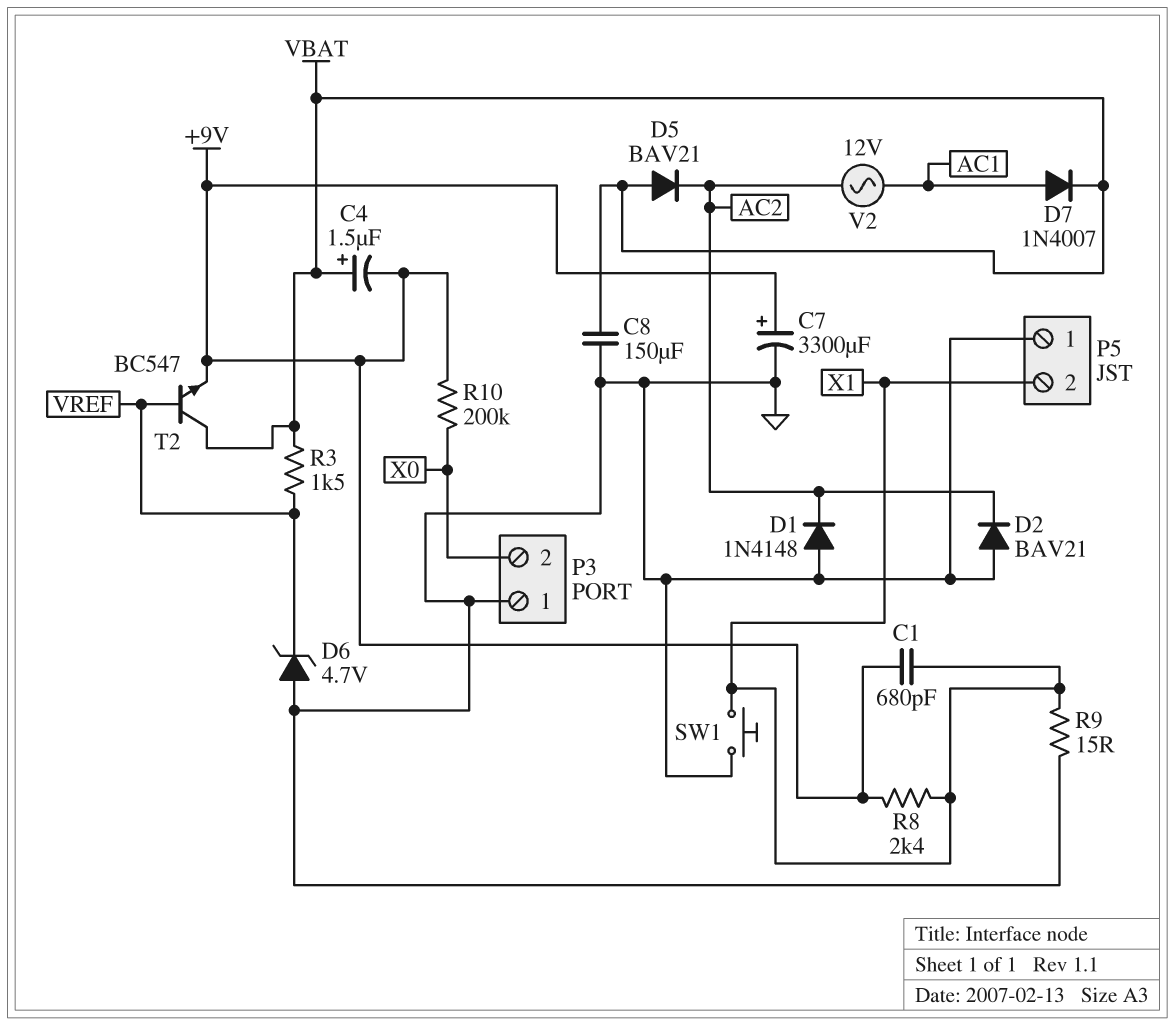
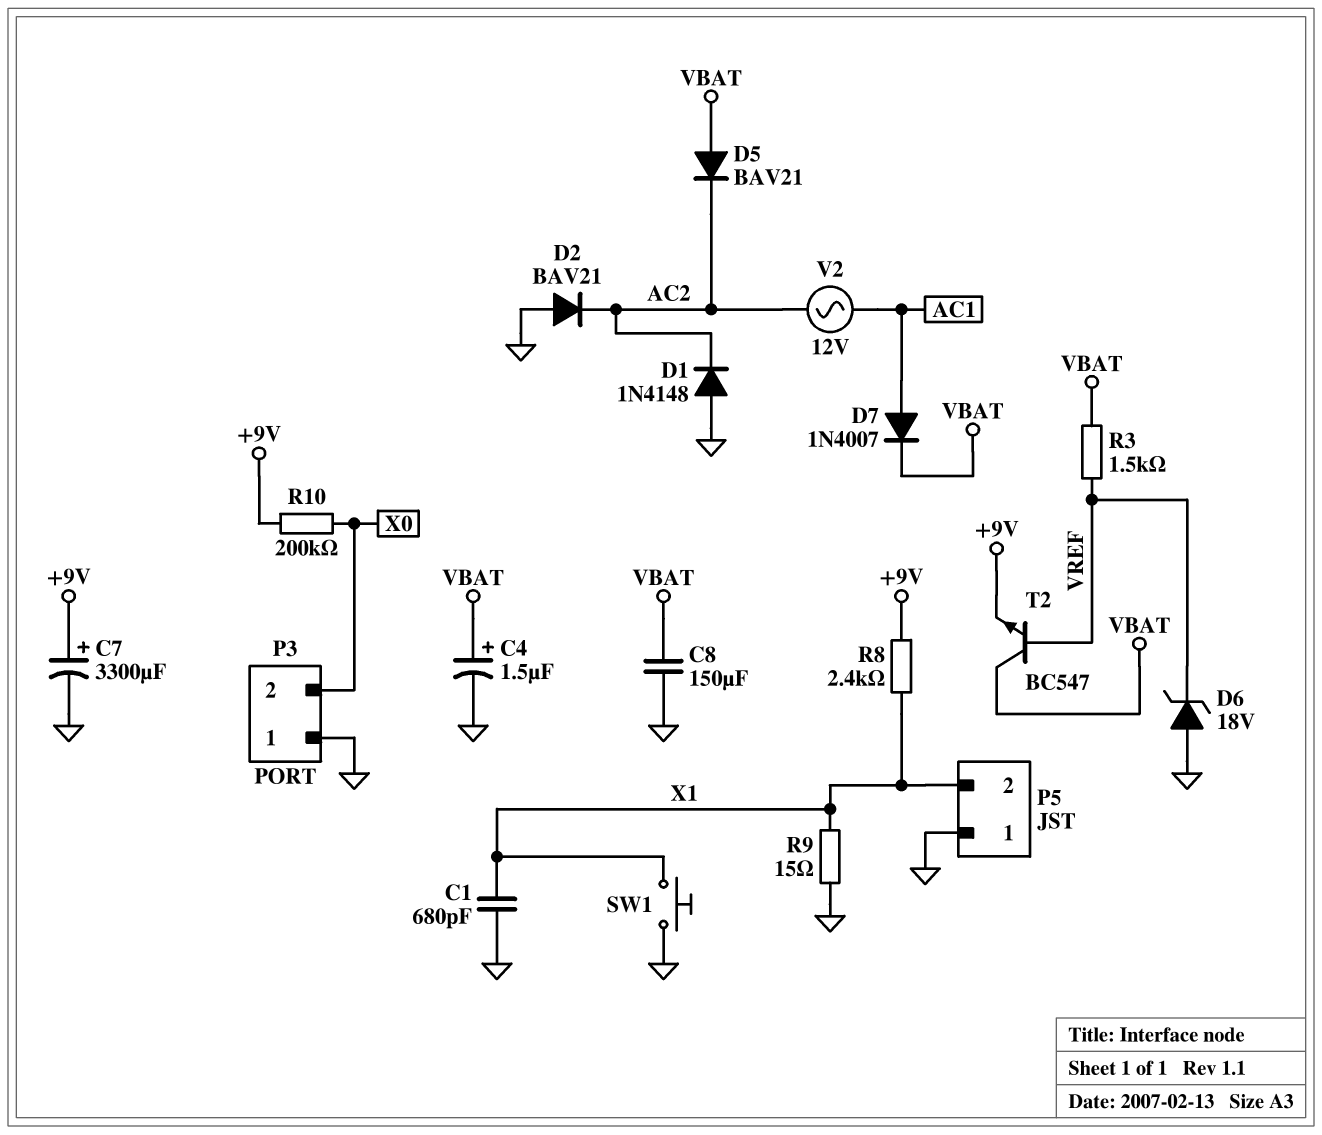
C1: 680pF (+9V, X1) -> 680pF (GND, X1)
C4: 1.5uF (plus VBAT, minus +9V) -> 1.5uF (plus VBAT, minus GND)
D6: zener 4.7V (A GND, K VREF) -> zener 18V (A GND, K VREF)

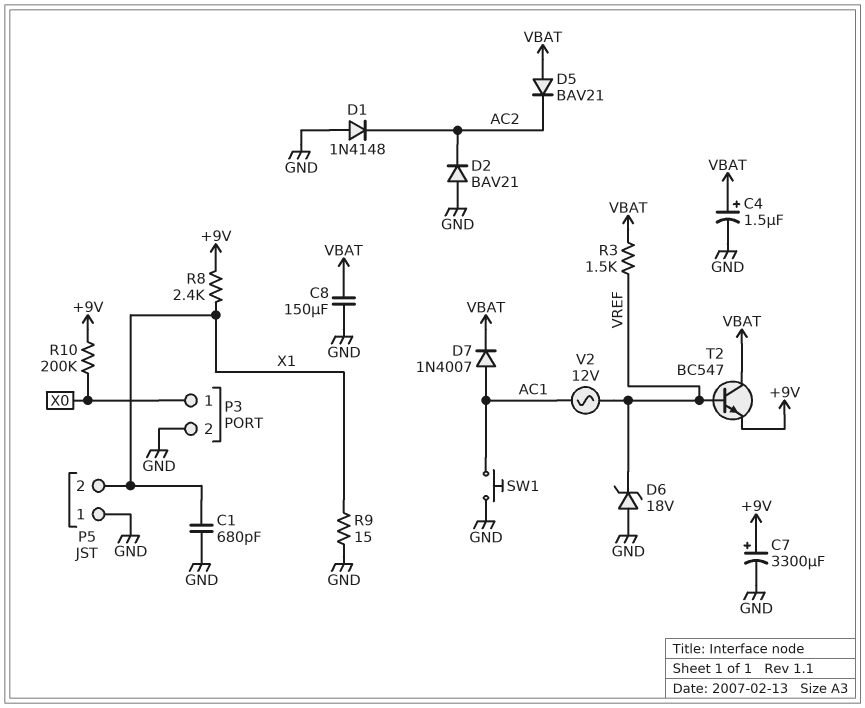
P3 pin 1: GND -> X0
P3 pin 2: X0 -> GND
SW1: button (GND, X1) -> button (AC1, GND)
V2: AC 12V (AC1, AC2) -> AC 12V (AC1, VREF)

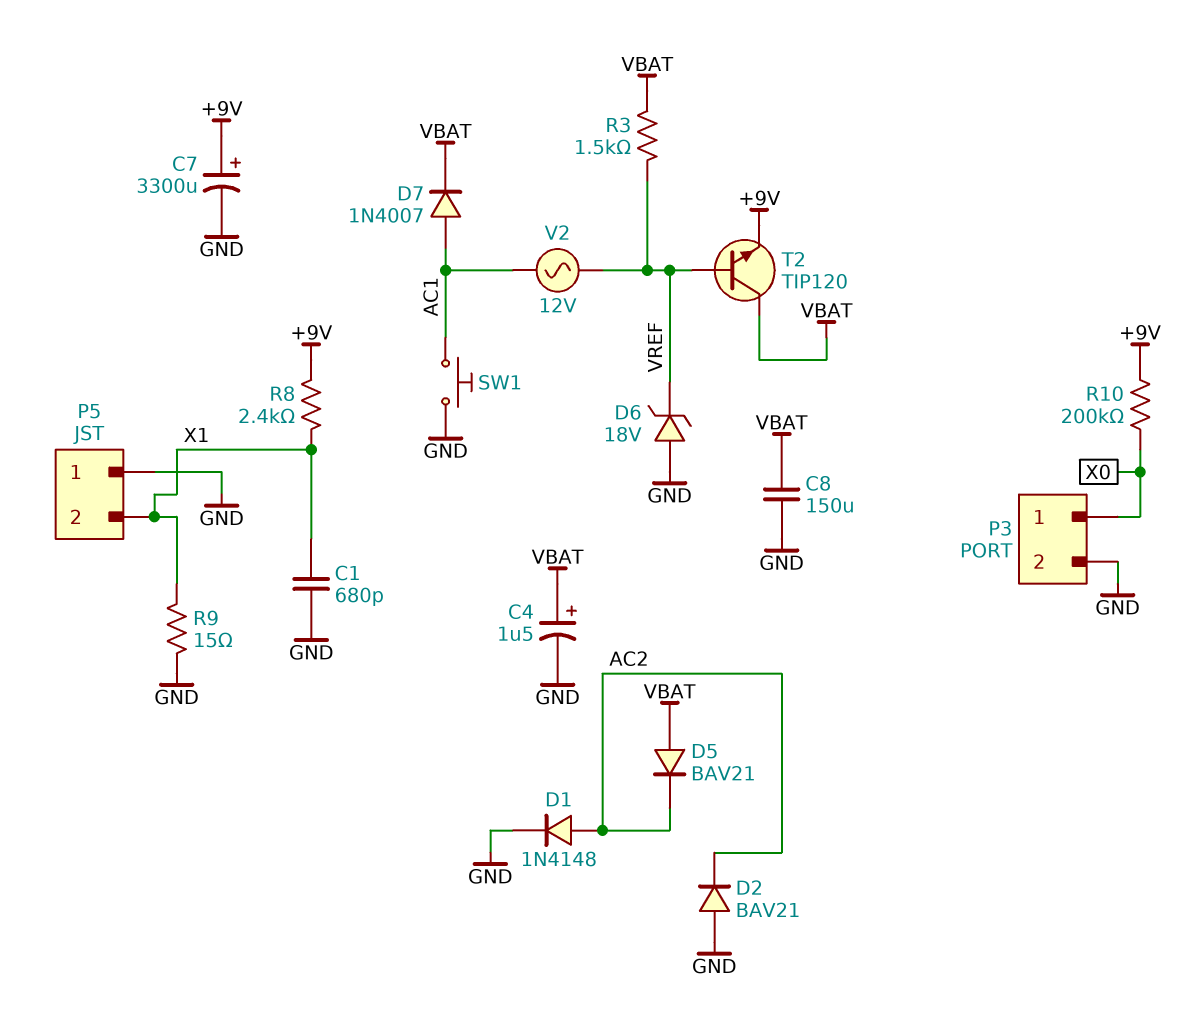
D1: diode 1N4148 (A GND, K AC2) -> diode 1N4148 (A AC2, K GND)
T2: NPN BC547 (B VREF, C VBAT, E +9V) -> NPN TIP120 (B VREF, C VBAT, E +9V)

